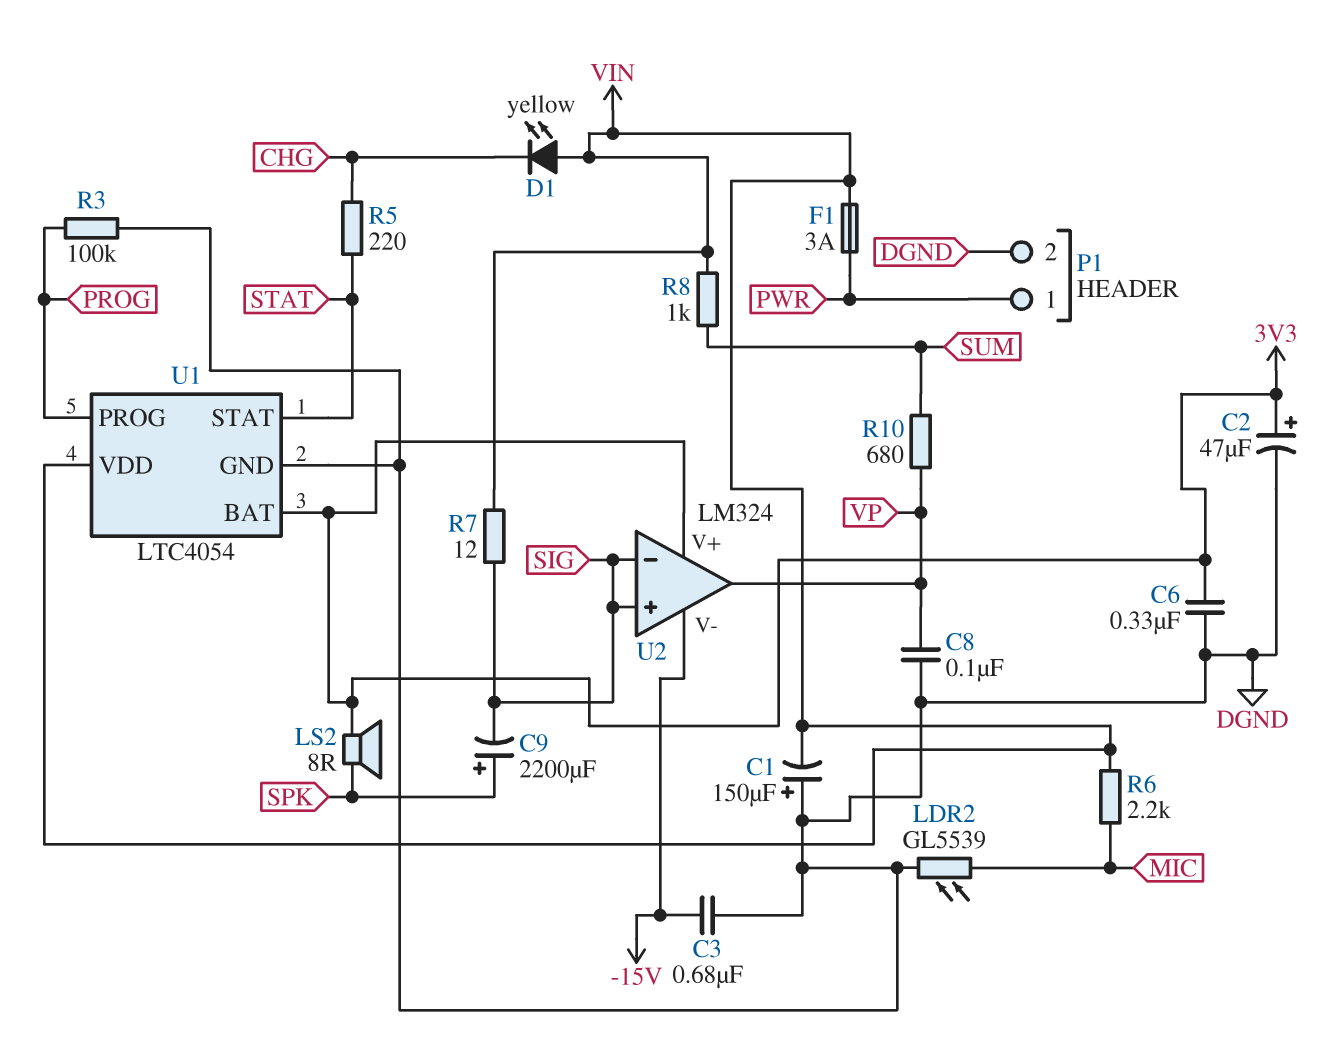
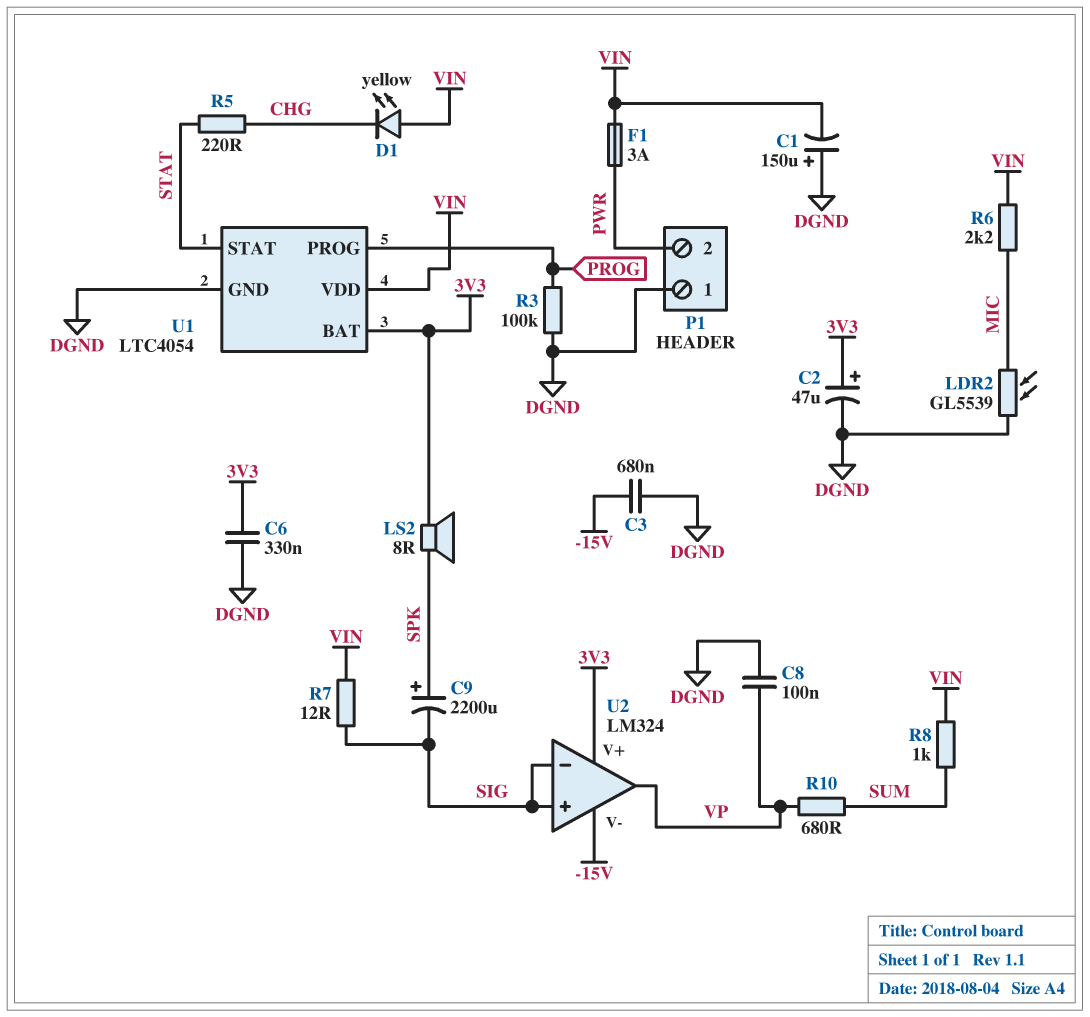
P1 pin 1: PWR -> DGND
P1 pin 2: DGND -> PWR

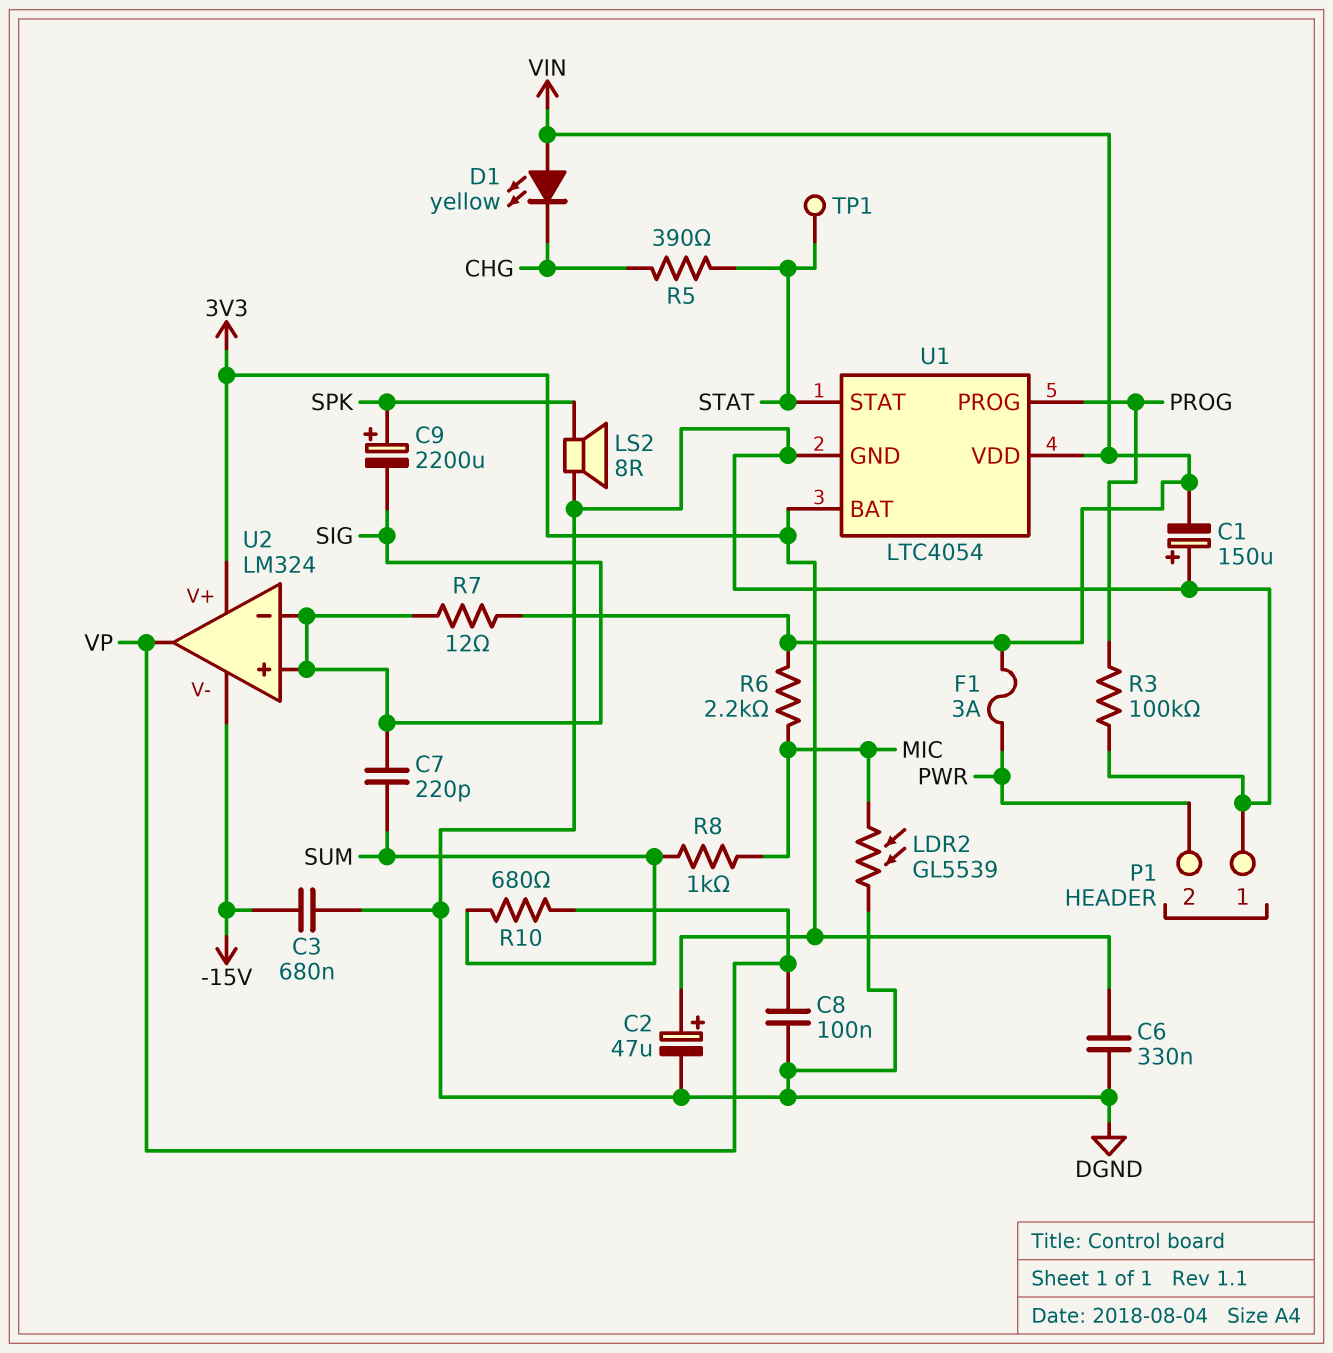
C7: none -> 220pF (SIG, SUM)
LS2: speaker 8R (3V3, SPK) -> speaker 8R (DGND, SPK)
R5: 220 (CHG, STAT) -> 390 (CHG, STAT)
R8: 1k (SUM, VIN) -> 1k (MIC, SUM)
TP1: none -> test point (STAT)

